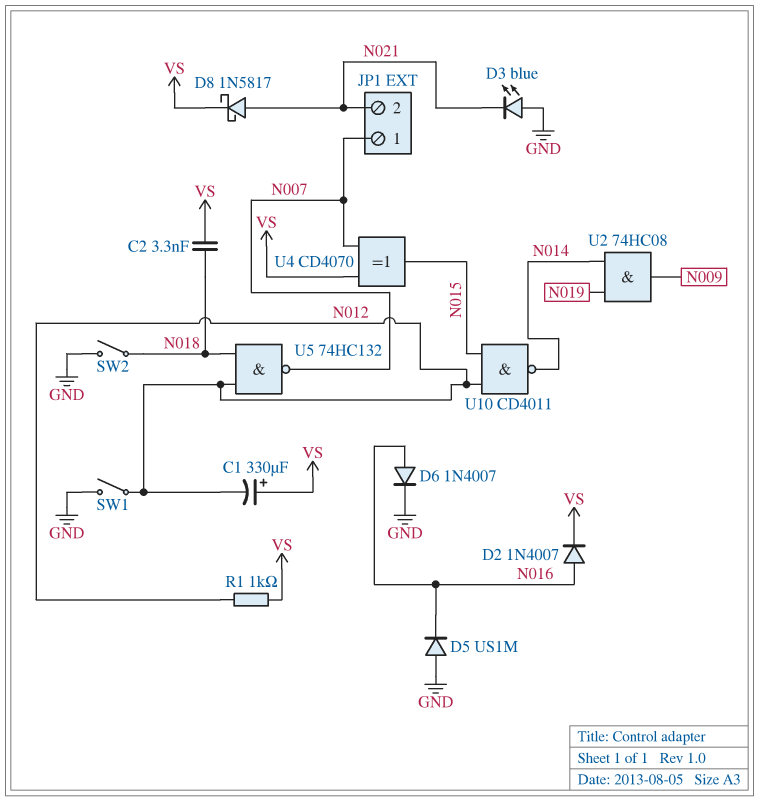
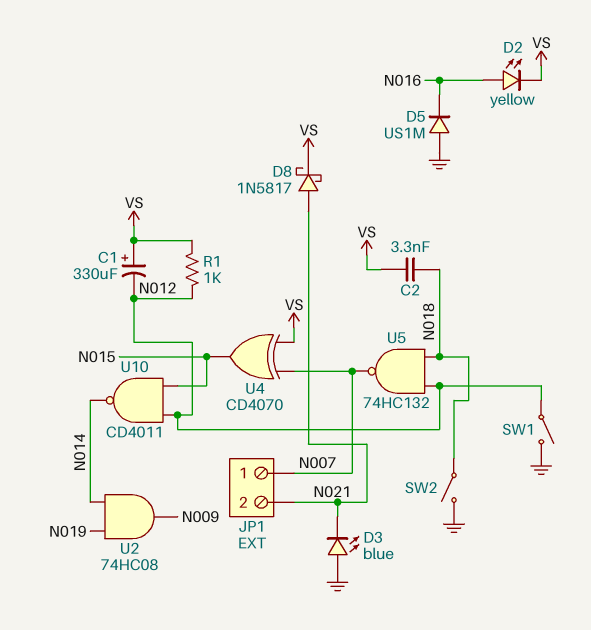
D2: diode 1N4007 (A N016, K VS) -> LED yellow (A N016, K VS)
D6: diode 1N4007 (A N016, K GND) -> none

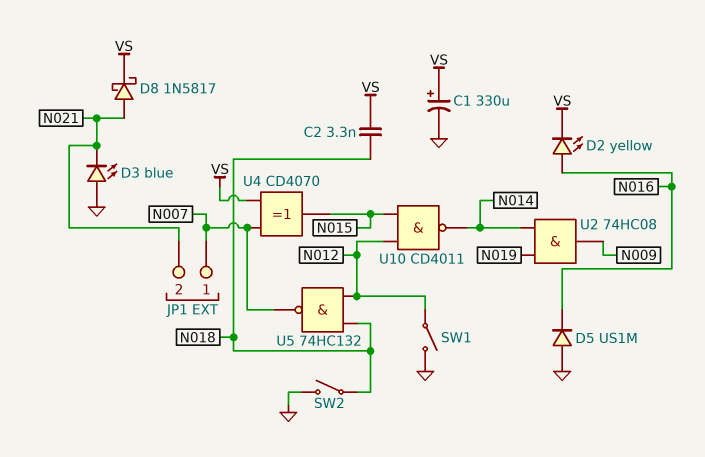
C1: 330uF (plus VS, minus N012) -> 330uF (plus VS, minus GND)
R1: 1k (N012, VS) -> none

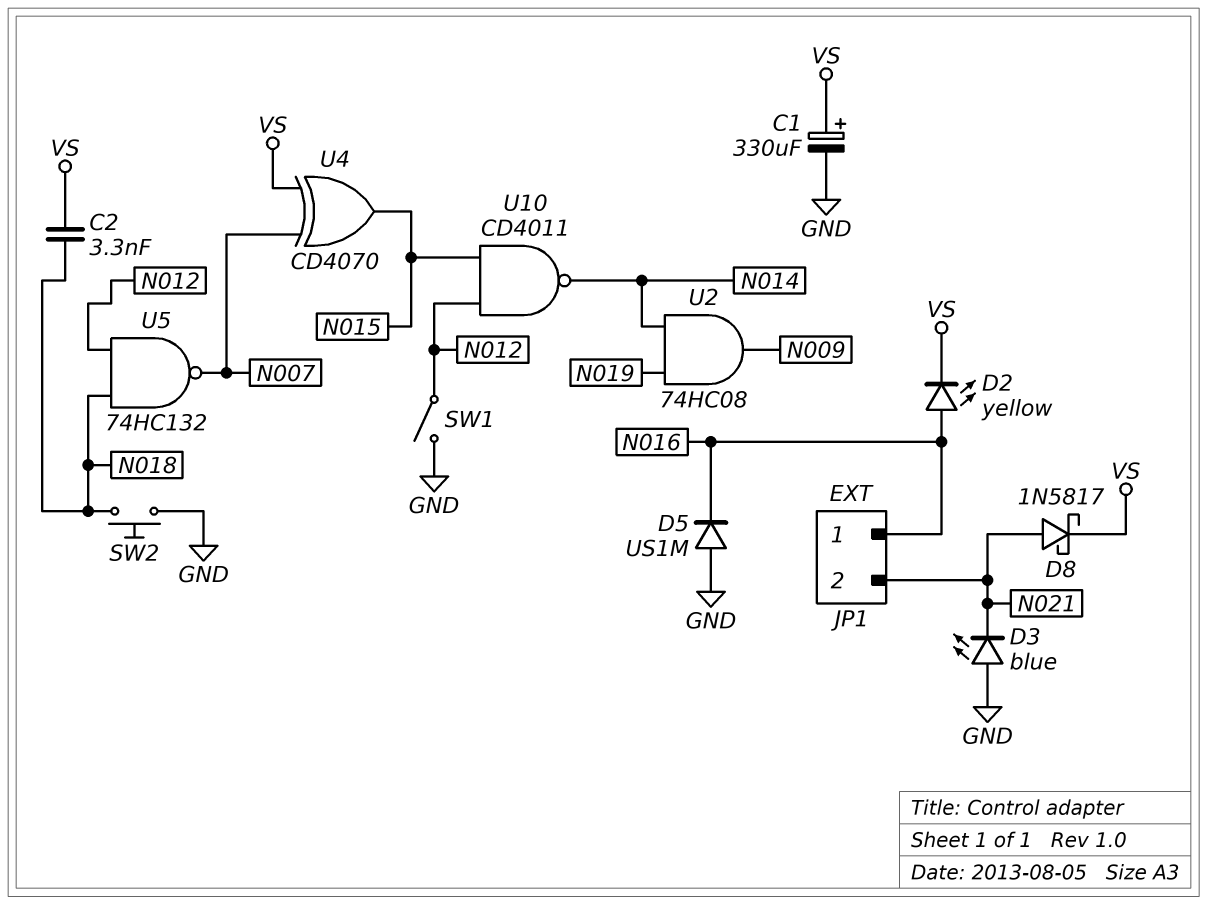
JP1 pin 1: N007 -> N016
SW2: switch (GND, N018) -> button (GND, N018)

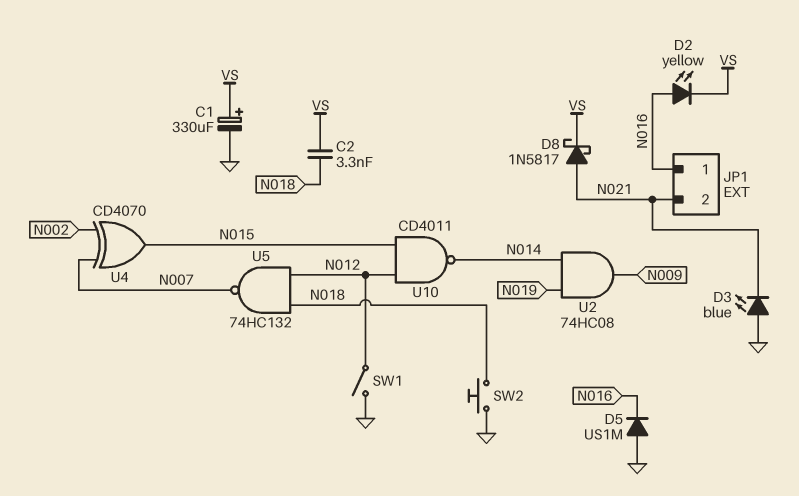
U4: XOR CD4070 (in N007, in VS, out N015) -> XOR CD4070 (in N002, in N007, out N015)

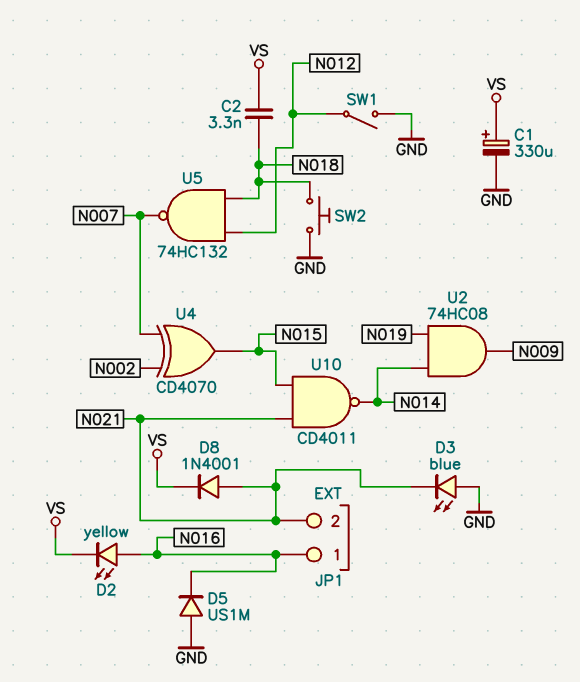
D8: schottky 1N5817 (A N021, K VS) -> diode 1N4001 (A N021, K VS)
U10: NAND CD4011 (in N012, in N015, out N014) -> NAND CD4011 (in N015, in N021, out N014)

